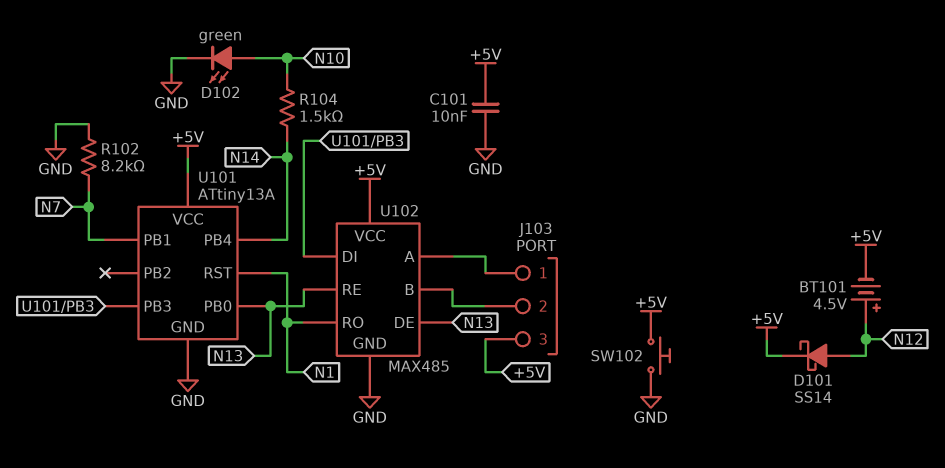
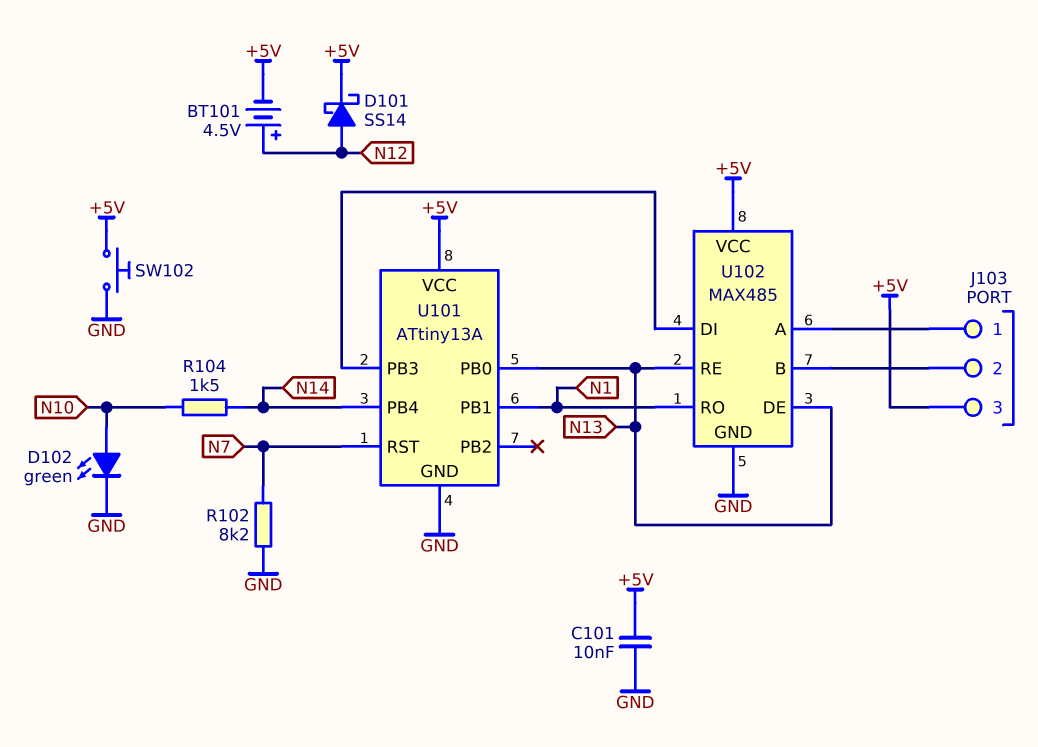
U101 pin PB1: N7 -> N1
U101 pin RST: N1 -> N7

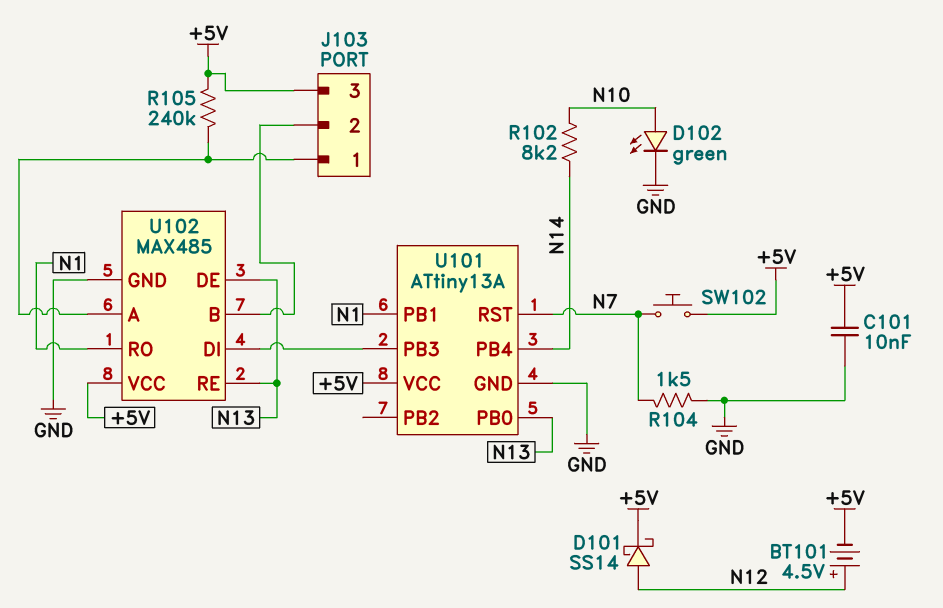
R102: 8.2k (GND, N7) -> 8.2k (N10, N14)
R104: 1.5k (N10, N14) -> 1.5k (GND, N7)
R105: none -> 240k (+5V, J103/1)
SW102: button (+5V, GND) -> button (+5V, N7)

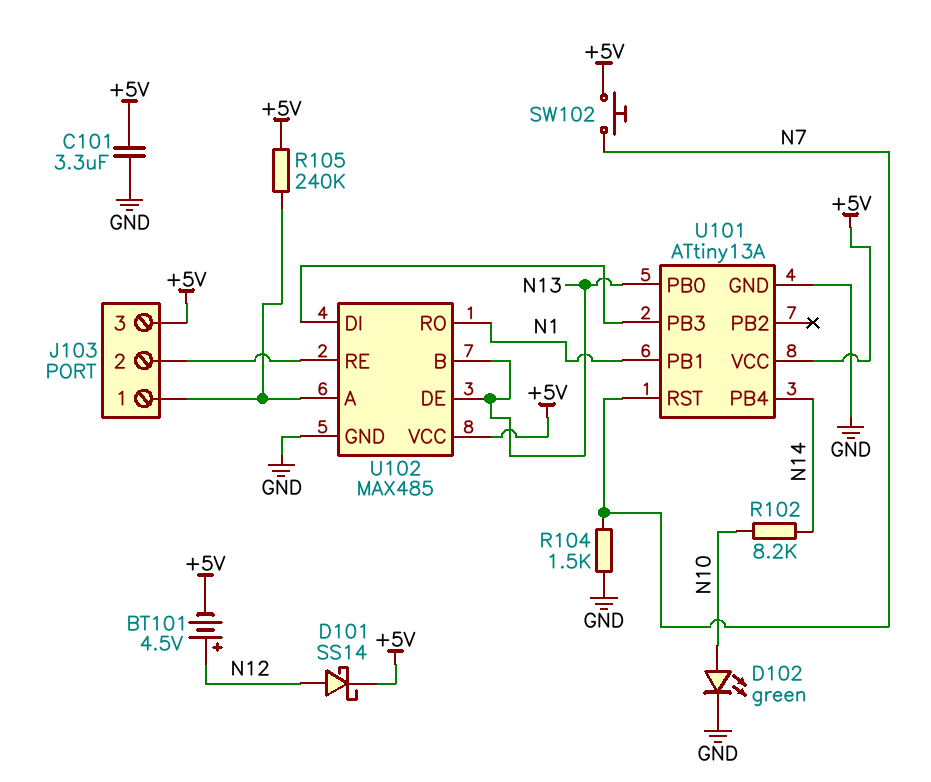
C101: 10nF (+5V, GND) -> 3.3uF (+5V, GND)
U102 pin B: J103/2 -> N13
U102 pin RE: N13 -> J103/2

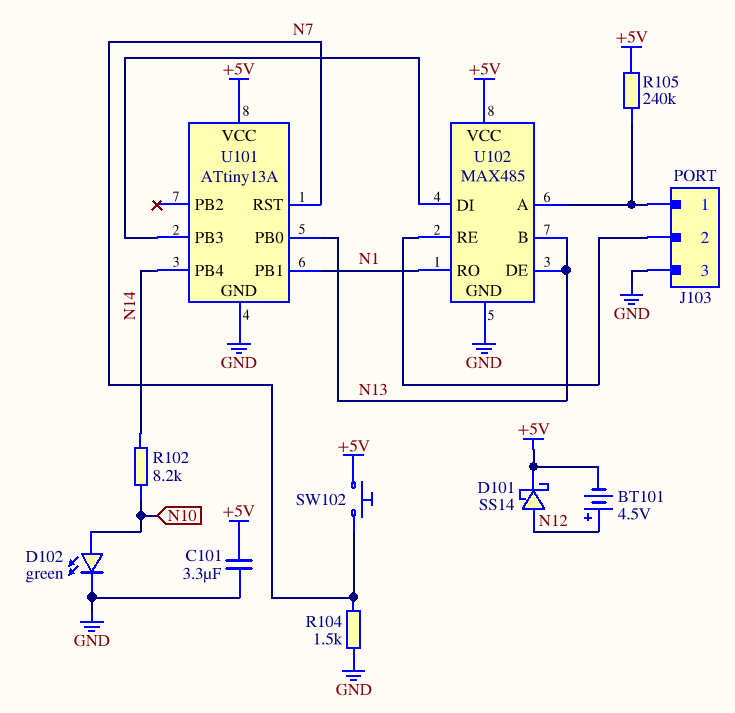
J103 pin 3: +5V -> GND

